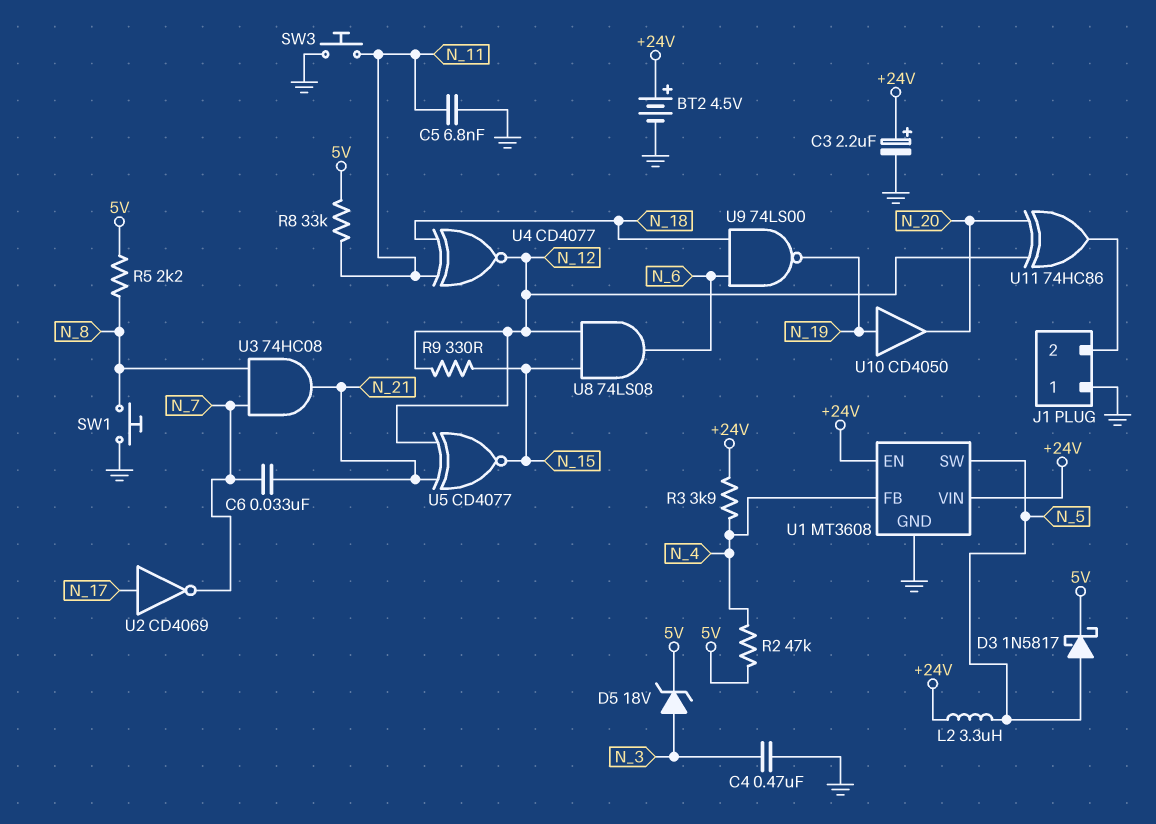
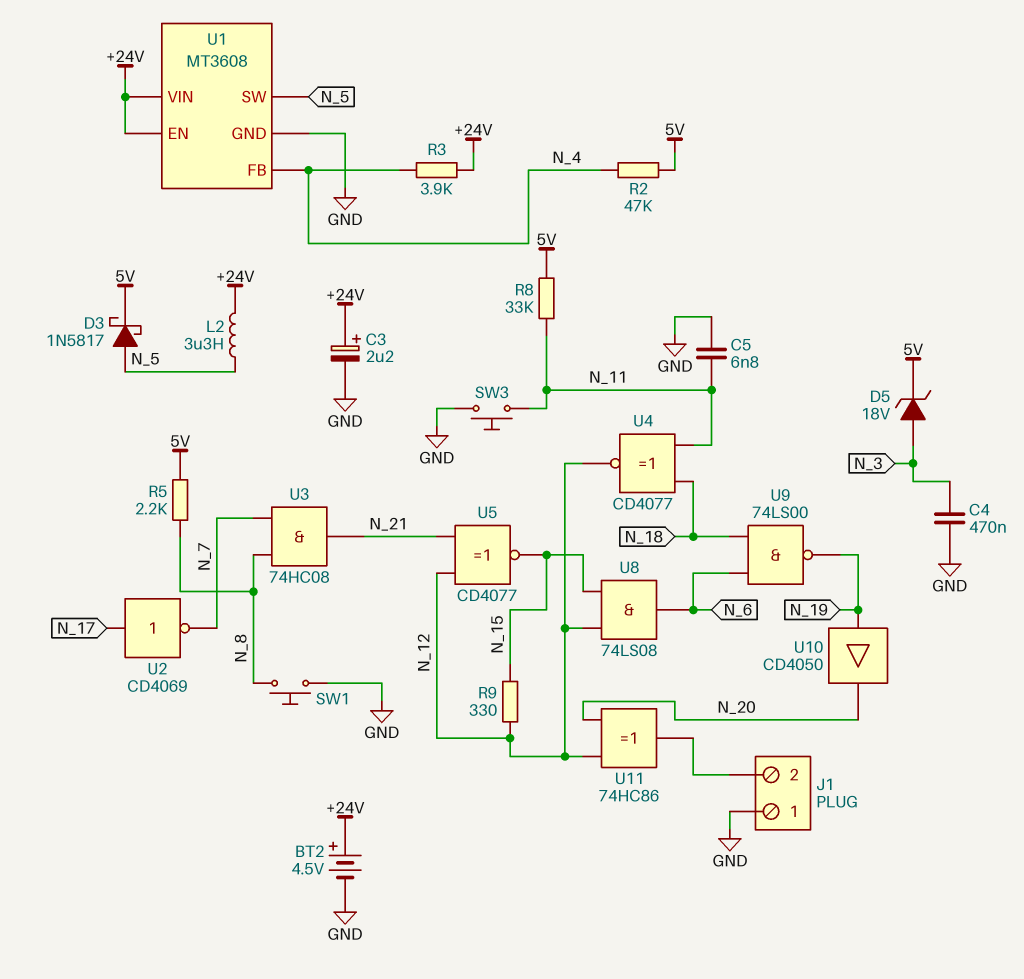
C6: 33nF (N_7, N_21) -> none

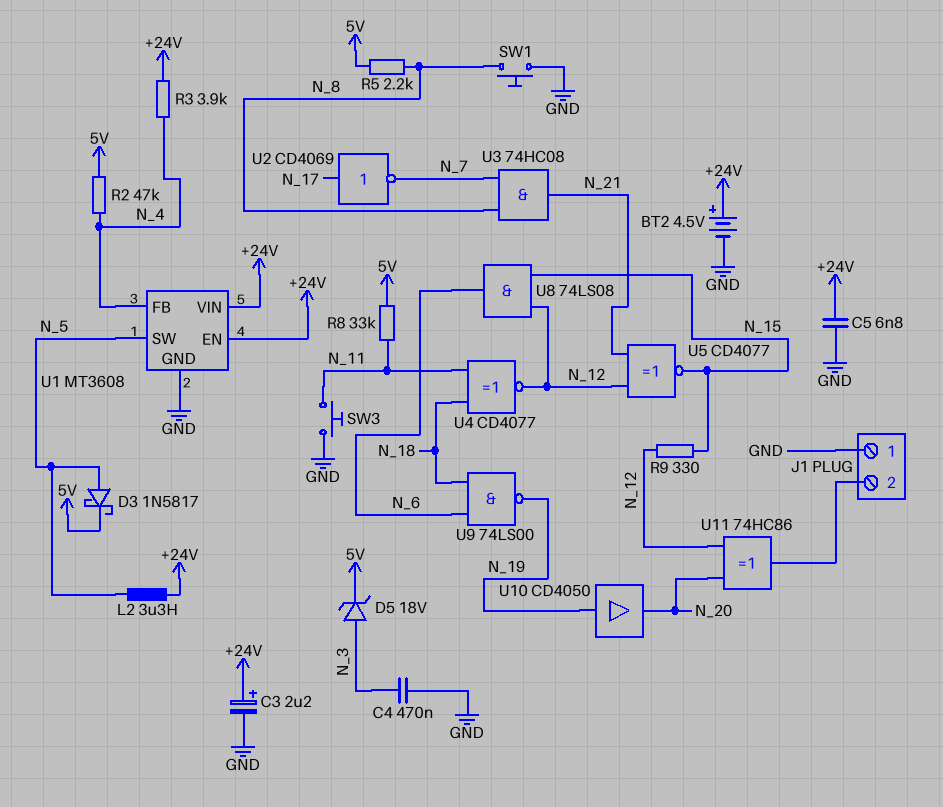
C5: 6.8nF (GND, N_11) -> 6.8nF (+24V, GND)

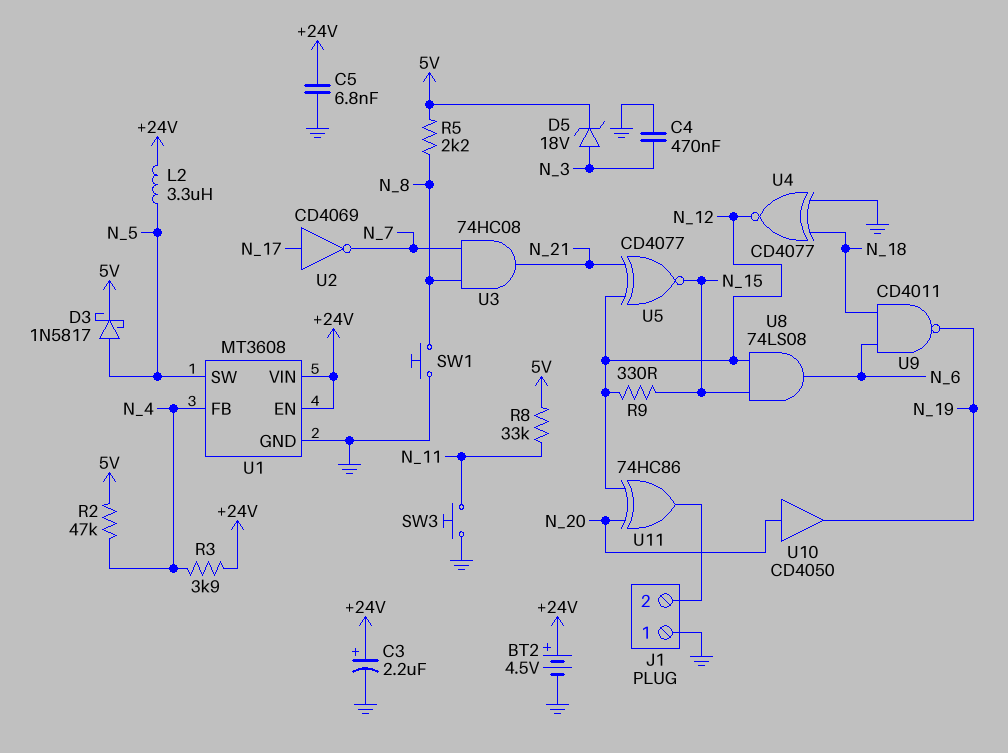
U4: XNOR CD4077 (in N_11, in N_18, out N_12) -> XNOR CD4077 (in GND, in N_18, out N_12)
U9: NAND 74LS00 (in N_6, in N_18, out N_19) -> NAND CD4011 (in N_6, in N_18, out N_19)
U10: buffer CD4050 (in N_19, out N_20) -> buffer CD4050 (in N_20, out N_19)

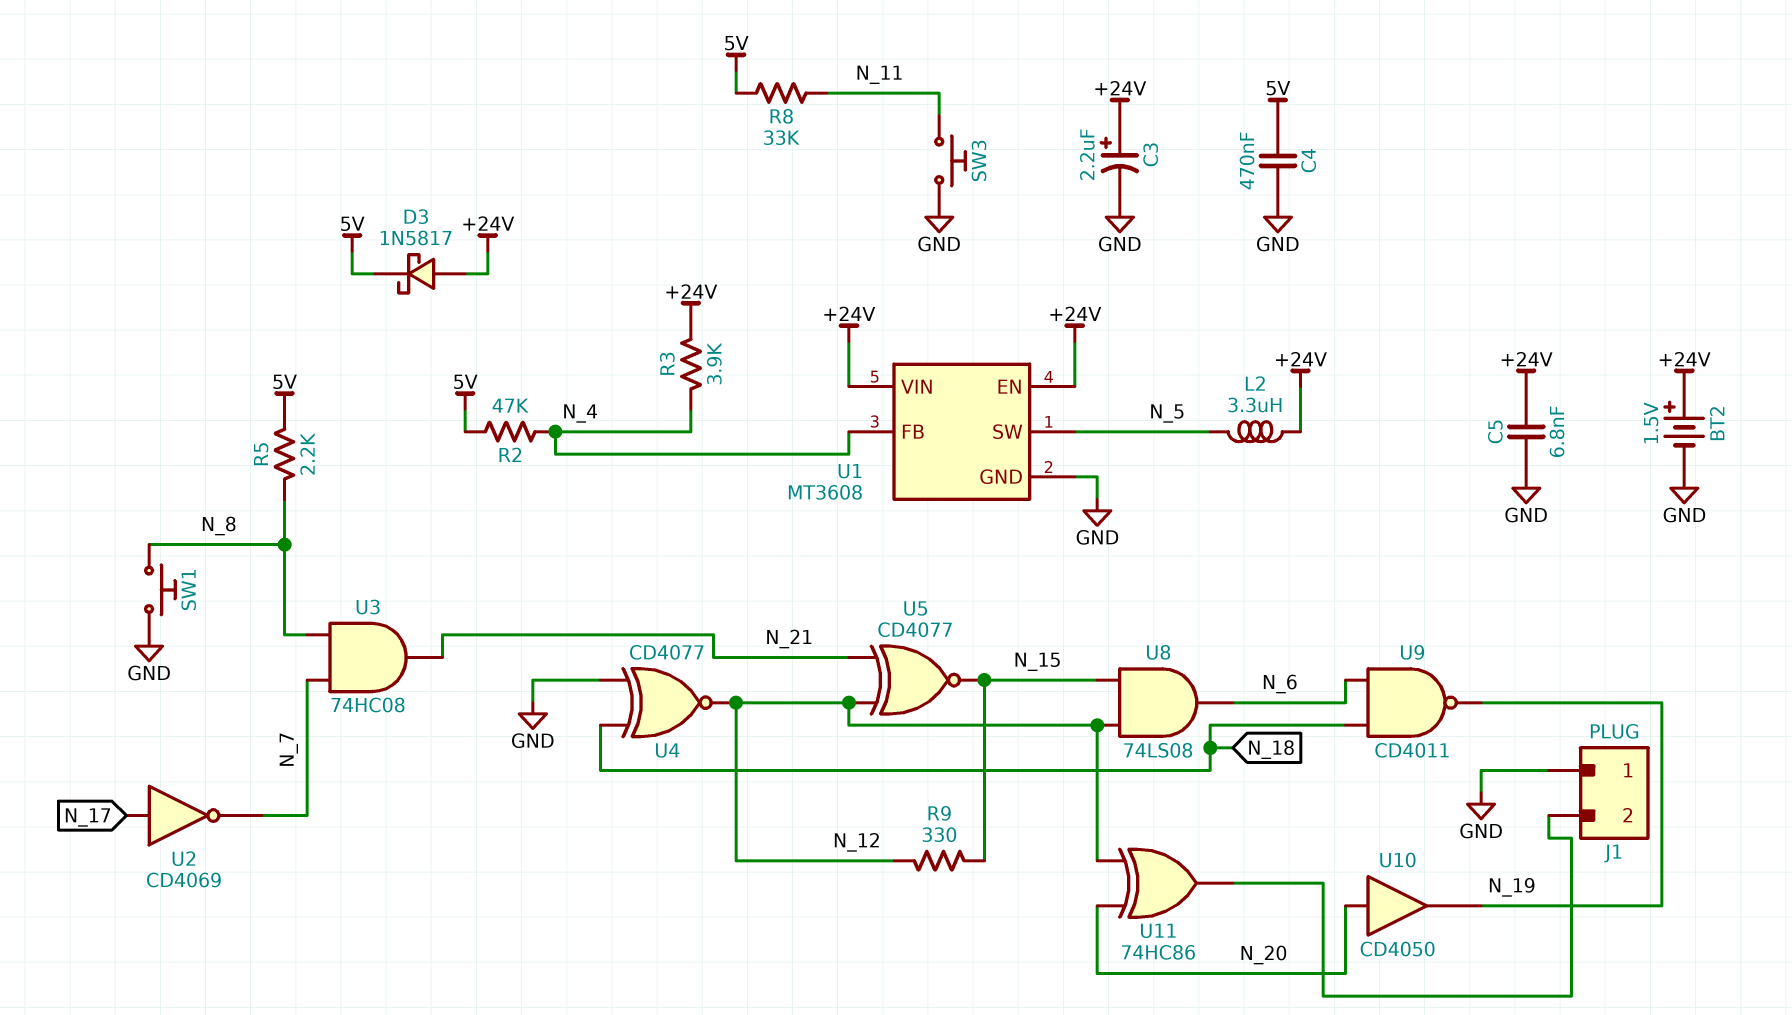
BT2: 4.5V (plus +24V, minus GND) -> 1.5V (plus +24V, minus GND)
C4: 470nF (GND, N_3) -> 470nF (5V, GND)
D3: schottky 1N5817 (A N_5, K 5V) -> schottky 1N5817 (A +24V, K 5V)
D5: zener 18V (A N_3, K 5V) -> none

